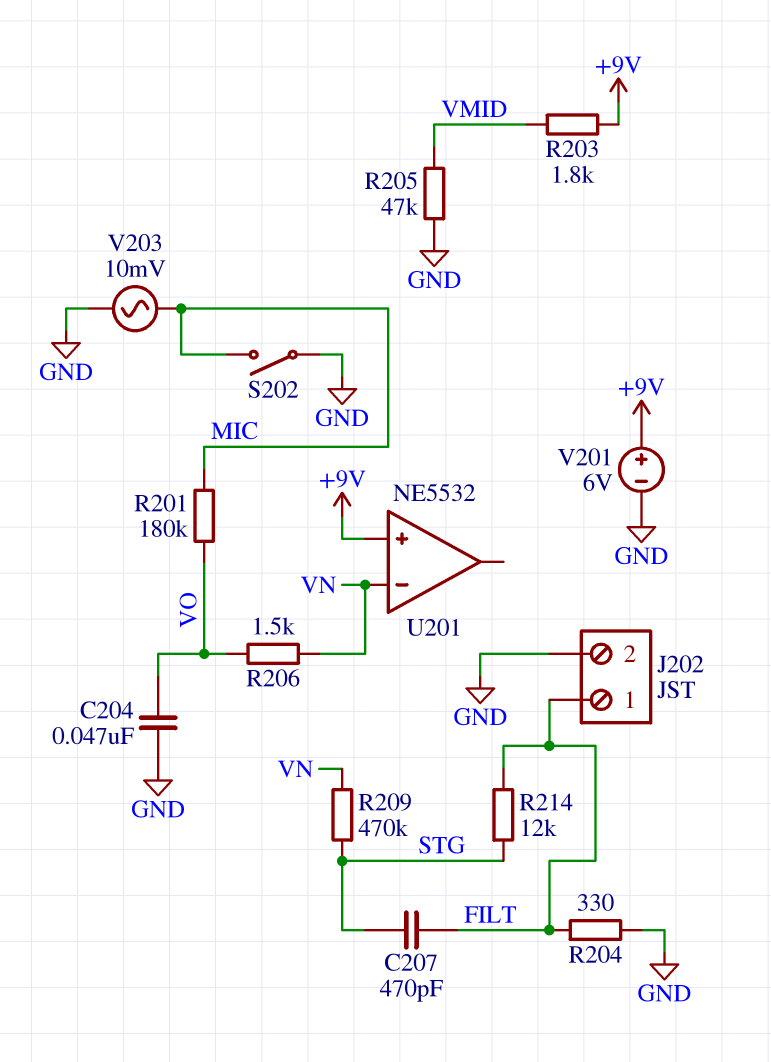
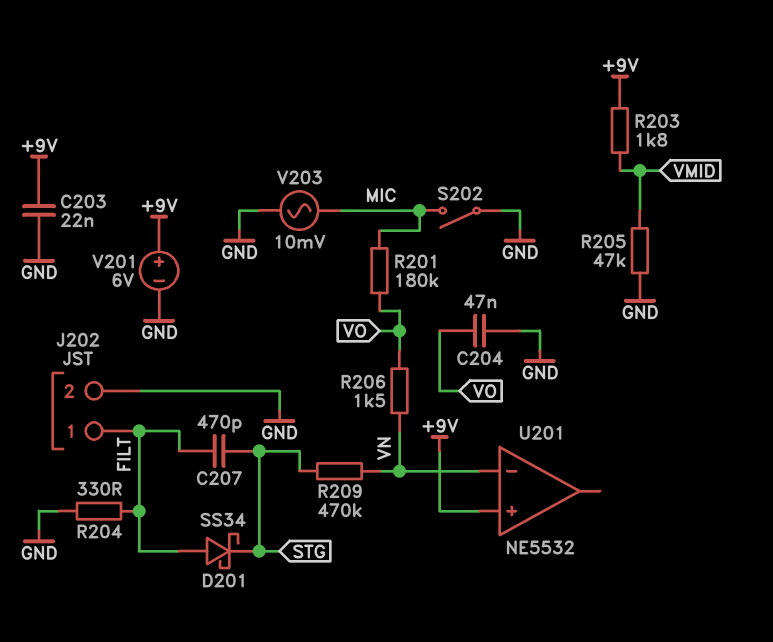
C203: none -> 22nF (+9V, GND)
D201: none -> schottky SS34 (A FILT, K STG)
R214: 12k (FILT, STG) -> none

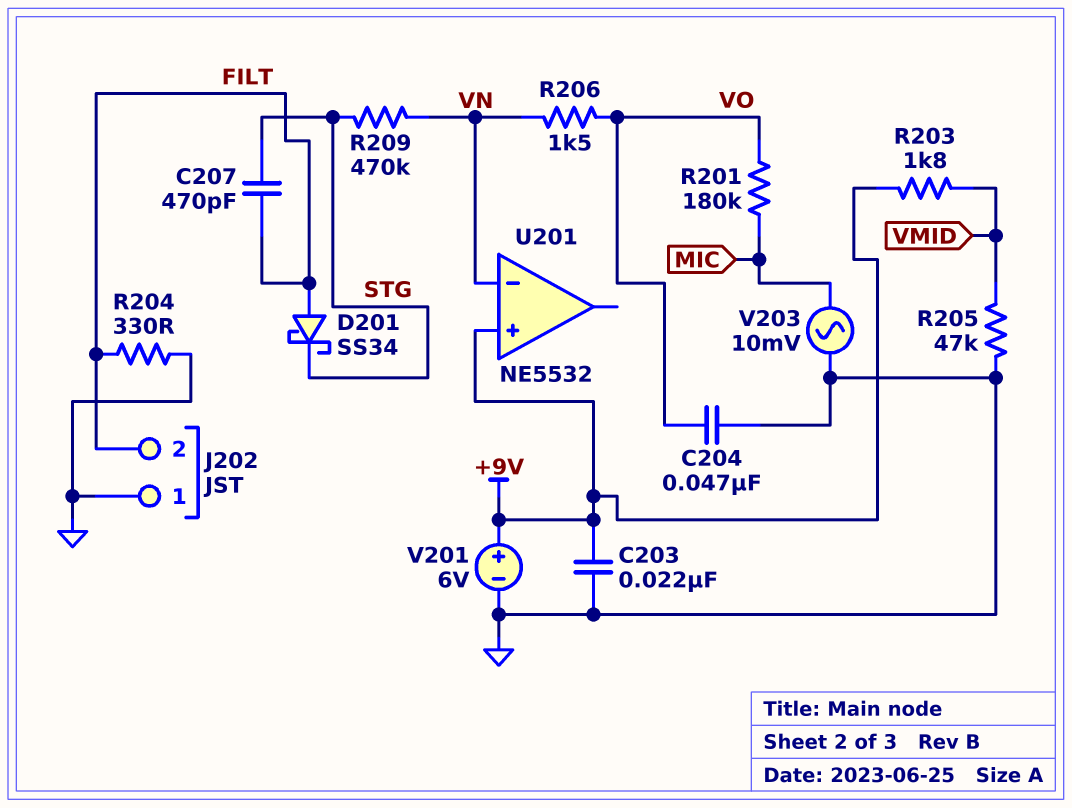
J202 pin 1: FILT -> GND
J202 pin 2: GND -> FILT
S202: switch (GND, MIC) -> none

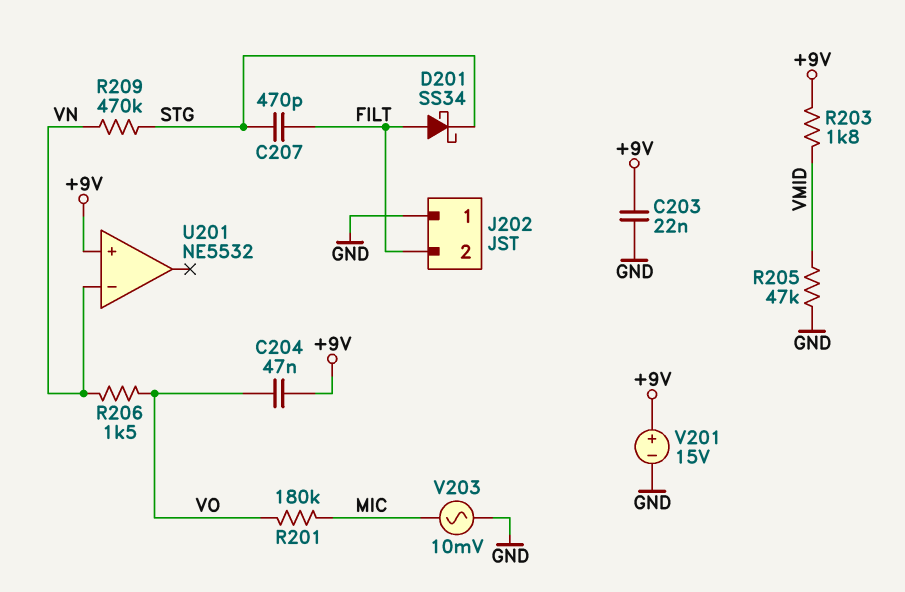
C204: 47nF (GND, VO) -> 47nF (+9V, VO)
R204: 330 (FILT, GND) -> none
V201: 6V (plus +9V, minus GND) -> 15V (plus +9V, minus GND)

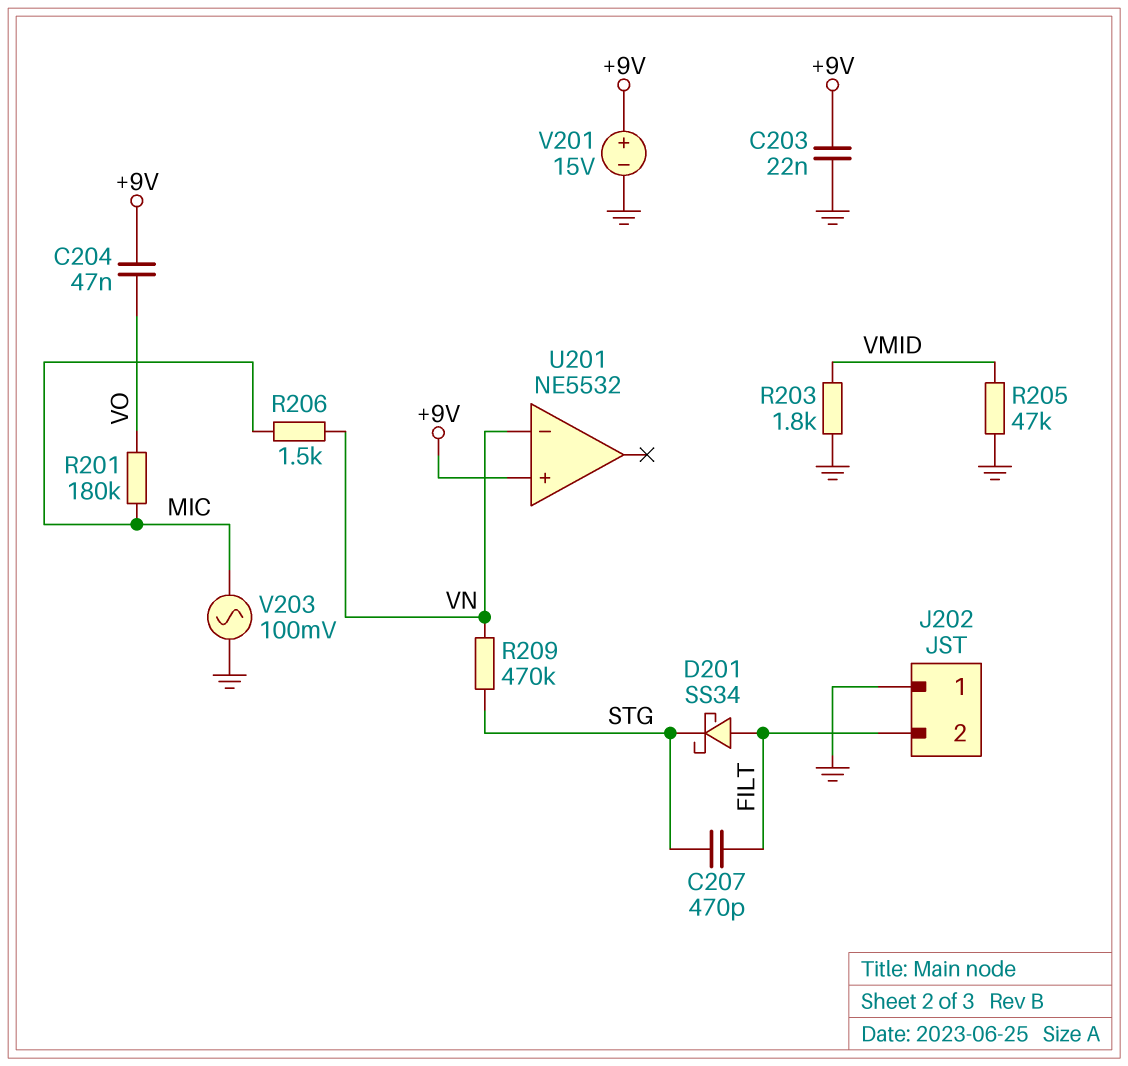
R203: 1.8k (+9V, VMID) -> 1.8k (GND, VMID)
R206: 1.5k (VN, VO) -> 1.5k (MIC, VN)
V203: AC 10mV (GND, MIC) -> AC 100mV (GND, MIC)

